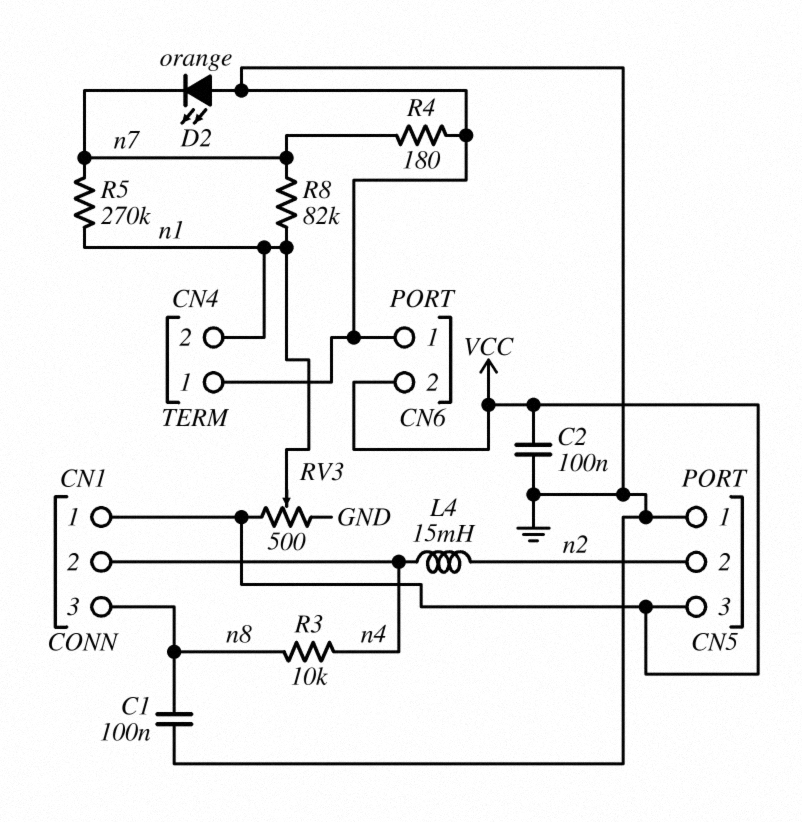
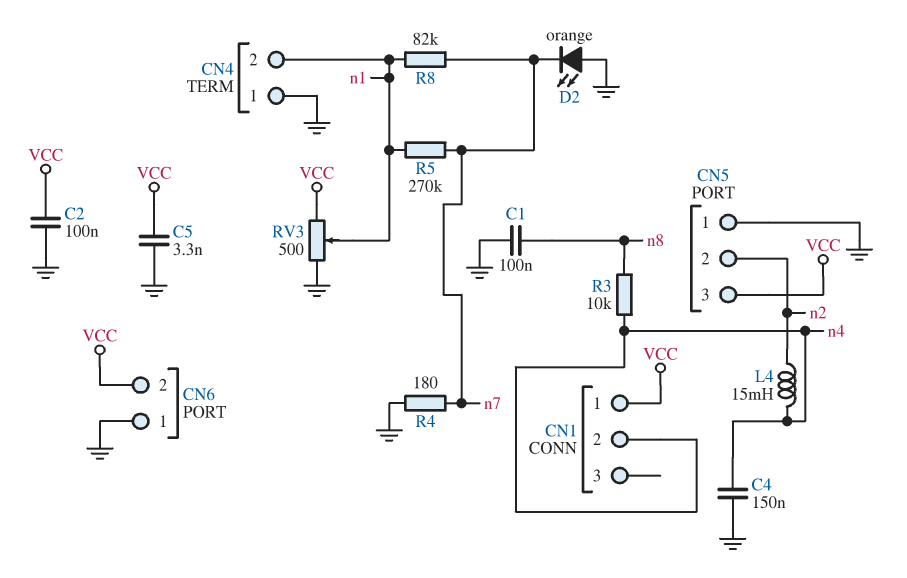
C4: none -> 150nF (GND, n4)
C5: none -> 3.3nF (GND, VCC)
CN1 pin 3: n8 -> none

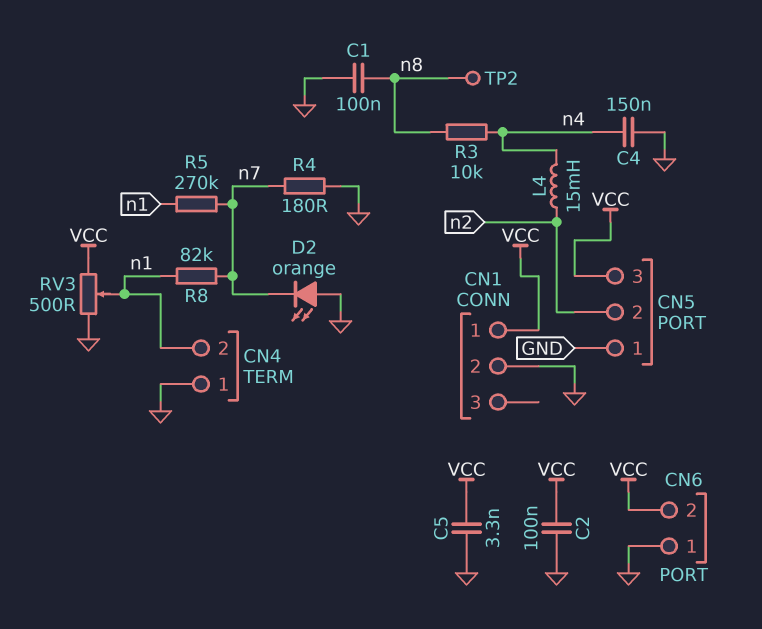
CN1 pin 2: n4 -> GND
TP2: none -> test point (n8)

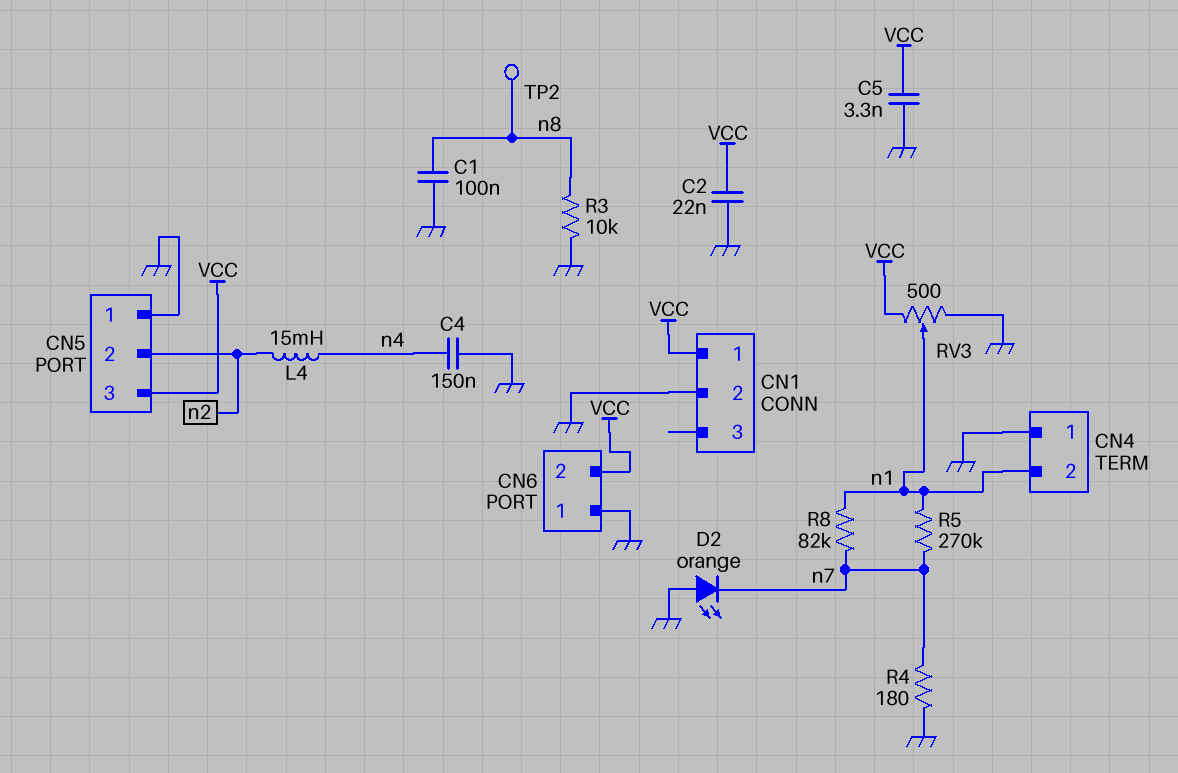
C2: 100nF (GND, VCC) -> 22nF (GND, VCC)
R3: 10k (n4, n8) -> 10k (GND, n8)

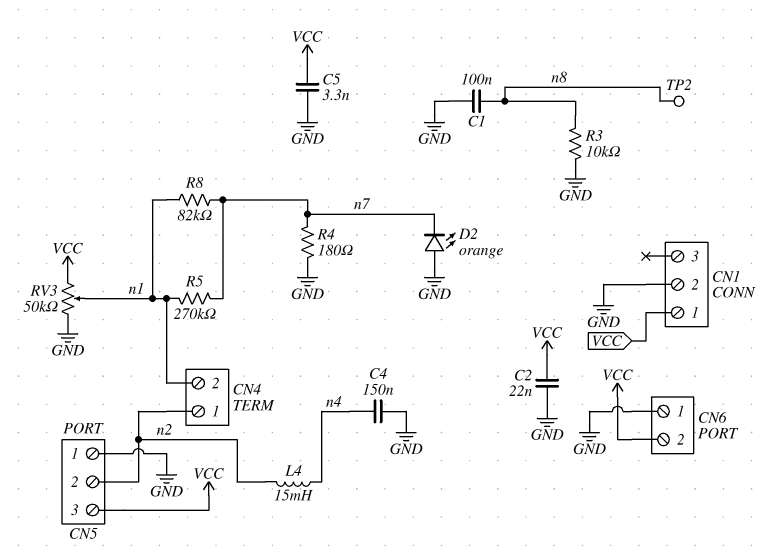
CN4 pin 1: GND -> n2
RV3: 500 (GND, VCC, wiper n1) -> 50k (GND, VCC, wiper n1)

